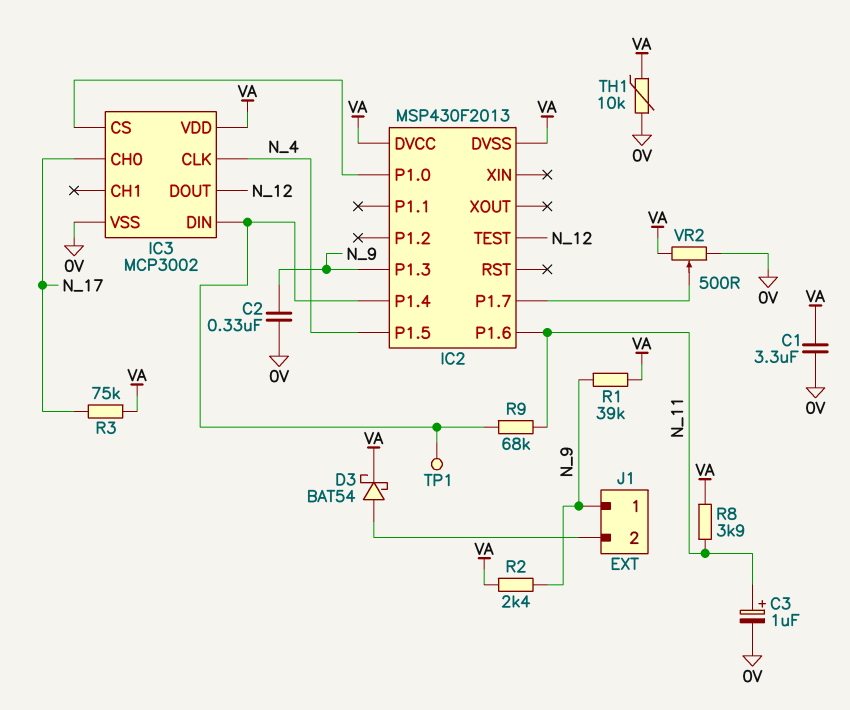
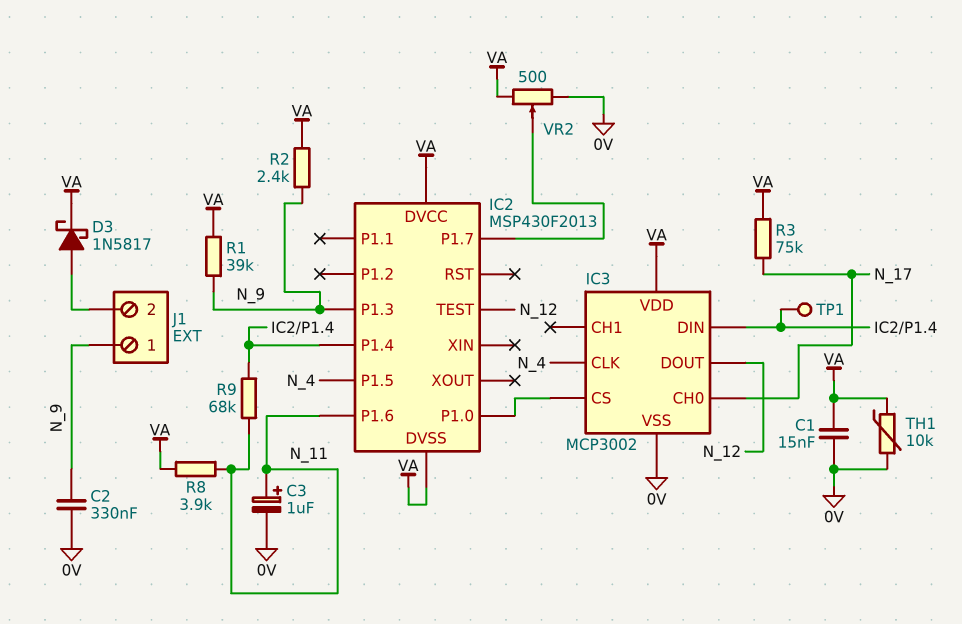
C1: 3.3uF (0V, VA) -> 15nF (0V, VA)
D3: schottky BAT54 (A J1/2, K VA) -> schottky 1N5817 (A J1/2, K VA)

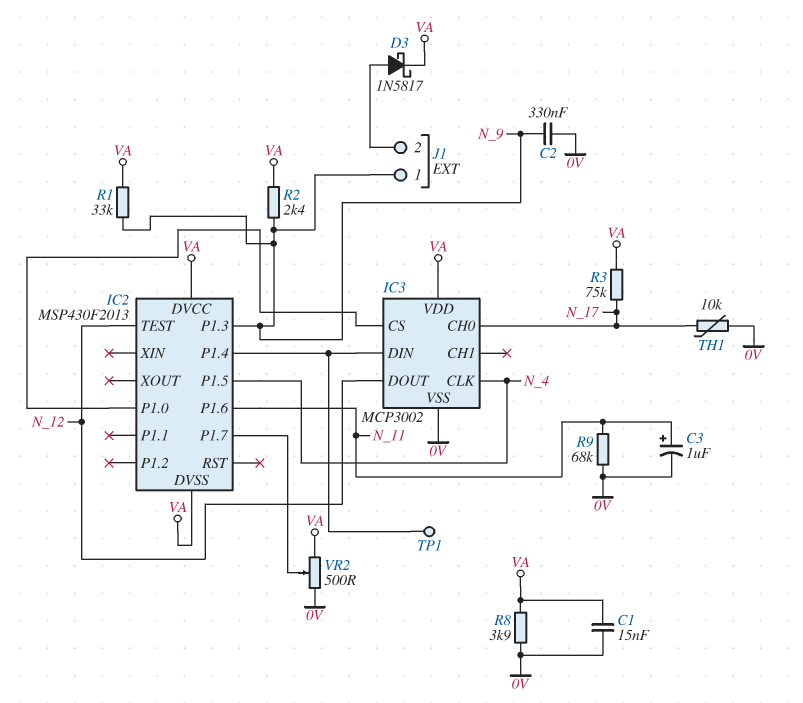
R1: 39k (N_9, VA) -> 33k (N_9, VA)
R8: 3.9k (N_11, VA) -> 3.9k (0V, VA)
R9: 68k (IC2/P1.4, N_11) -> 68k (0V, N_11)
TH1: 10k (0V, VA) -> 10k (0V, N_17)

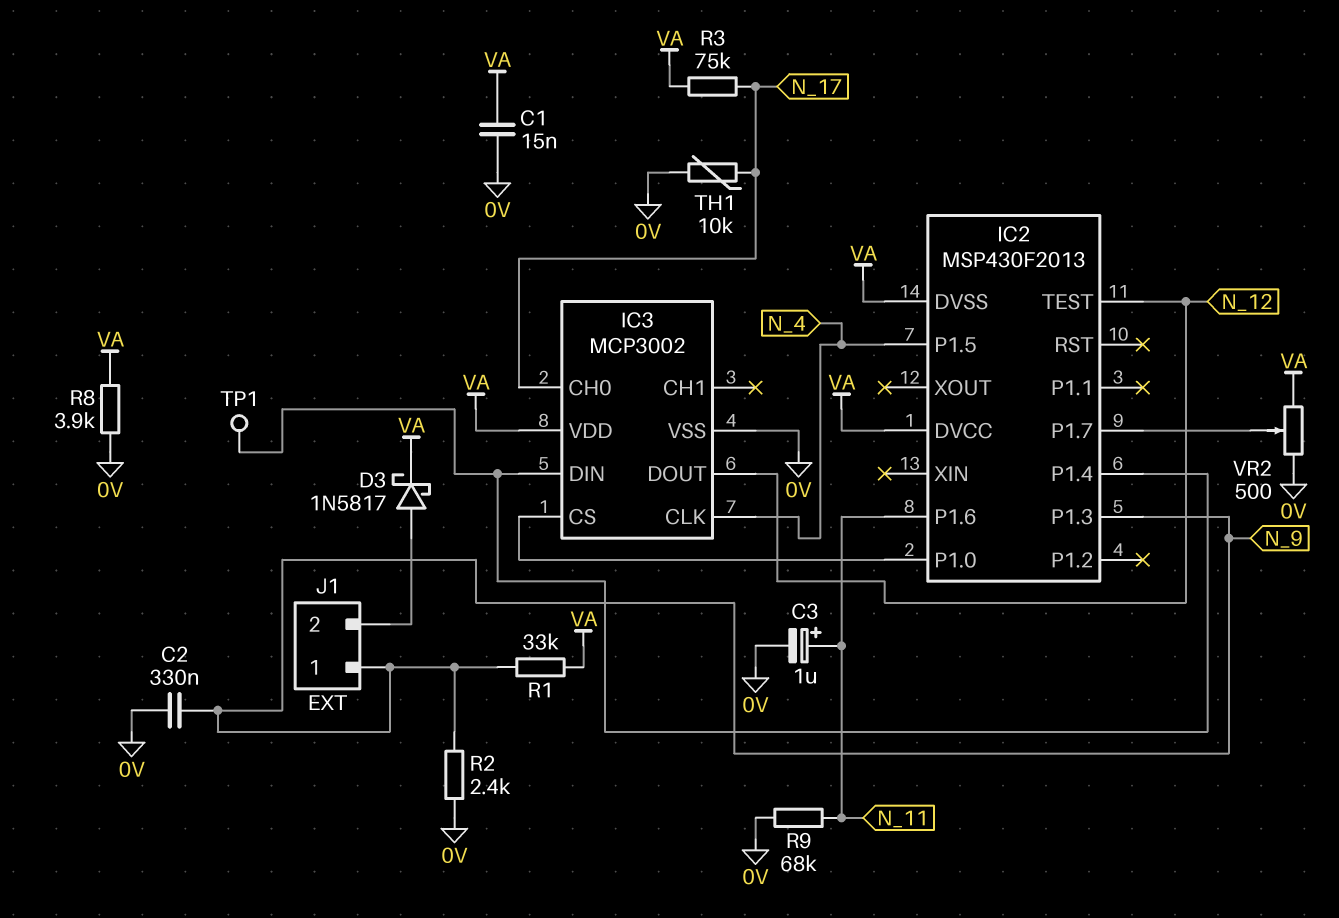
R2: 2.4k (N_9, VA) -> 2.4k (0V, N_9)

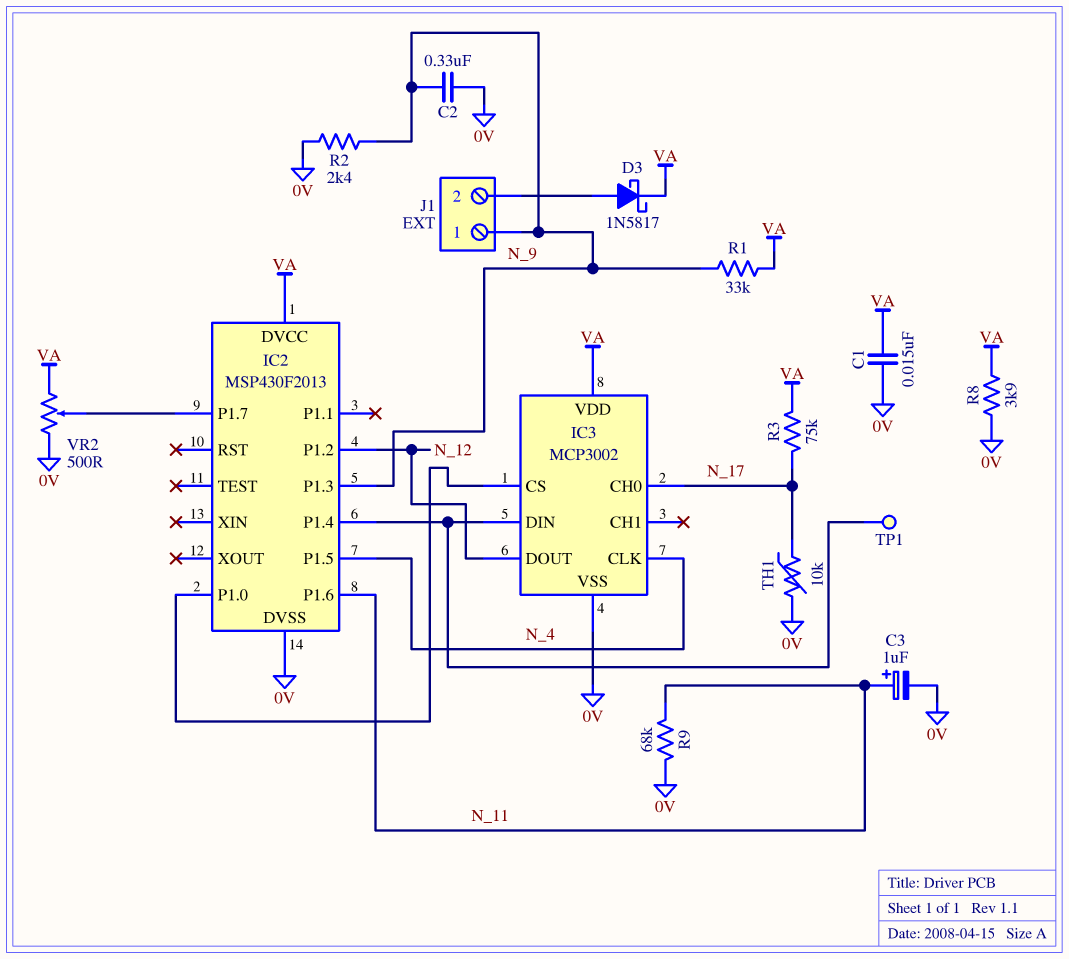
IC2 pin DVSS: VA -> 0V
IC2 pin P1.2: none -> N_12
IC2 pin TEST: N_12 -> none

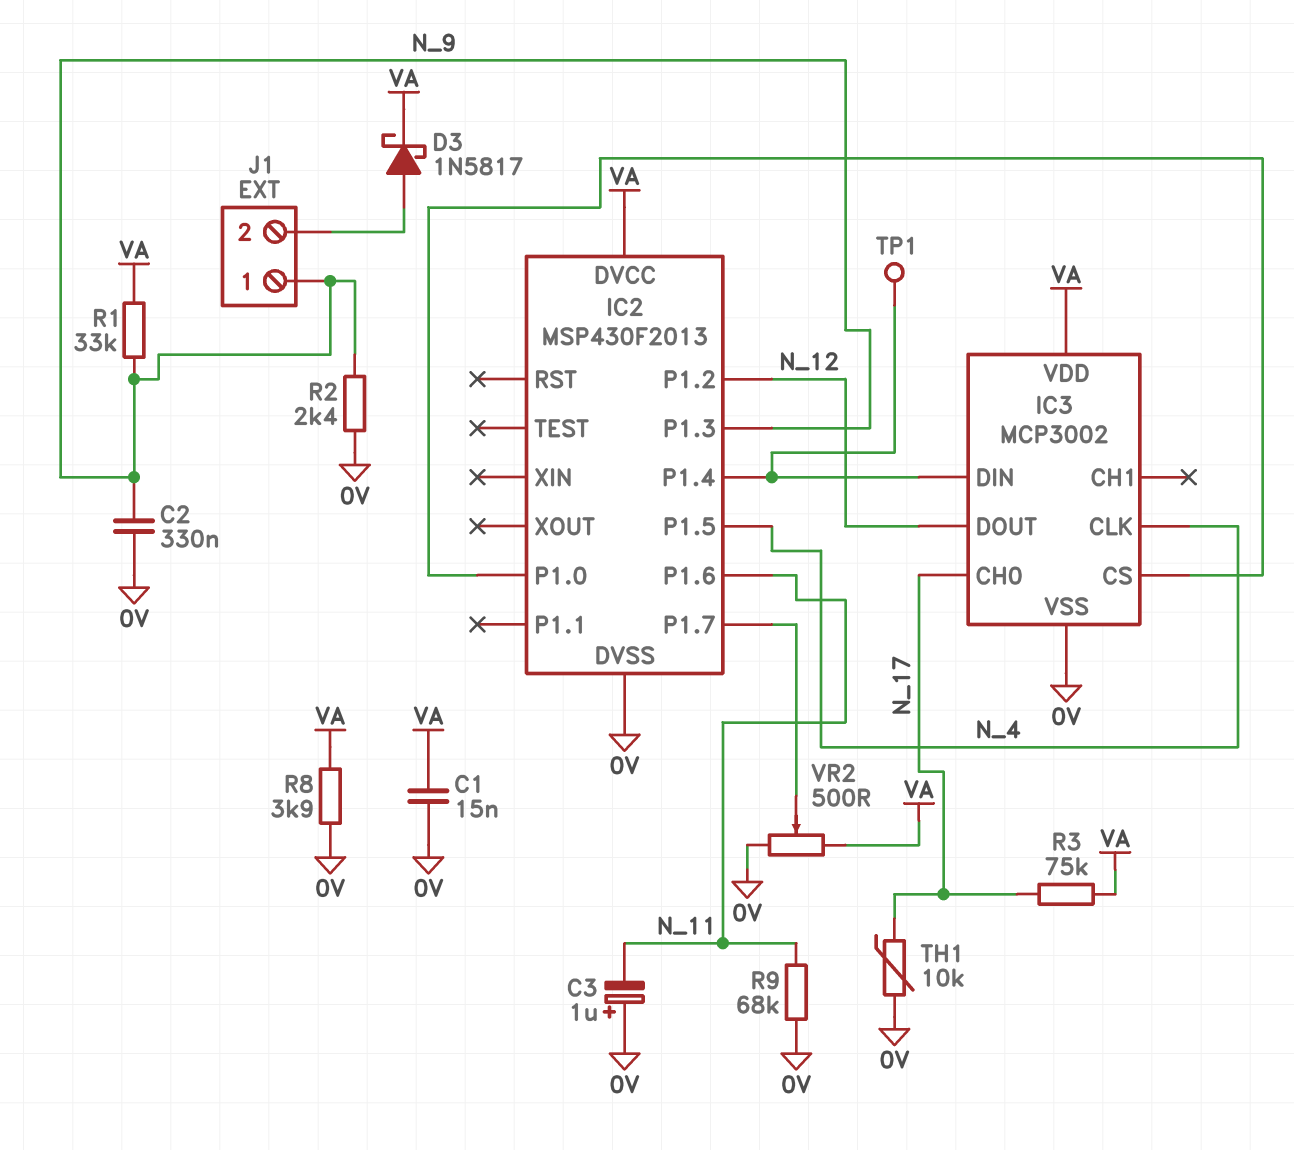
C3: 1uF (plus N_11, minus 0V) -> 1uF (plus 0V, minus N_11)

